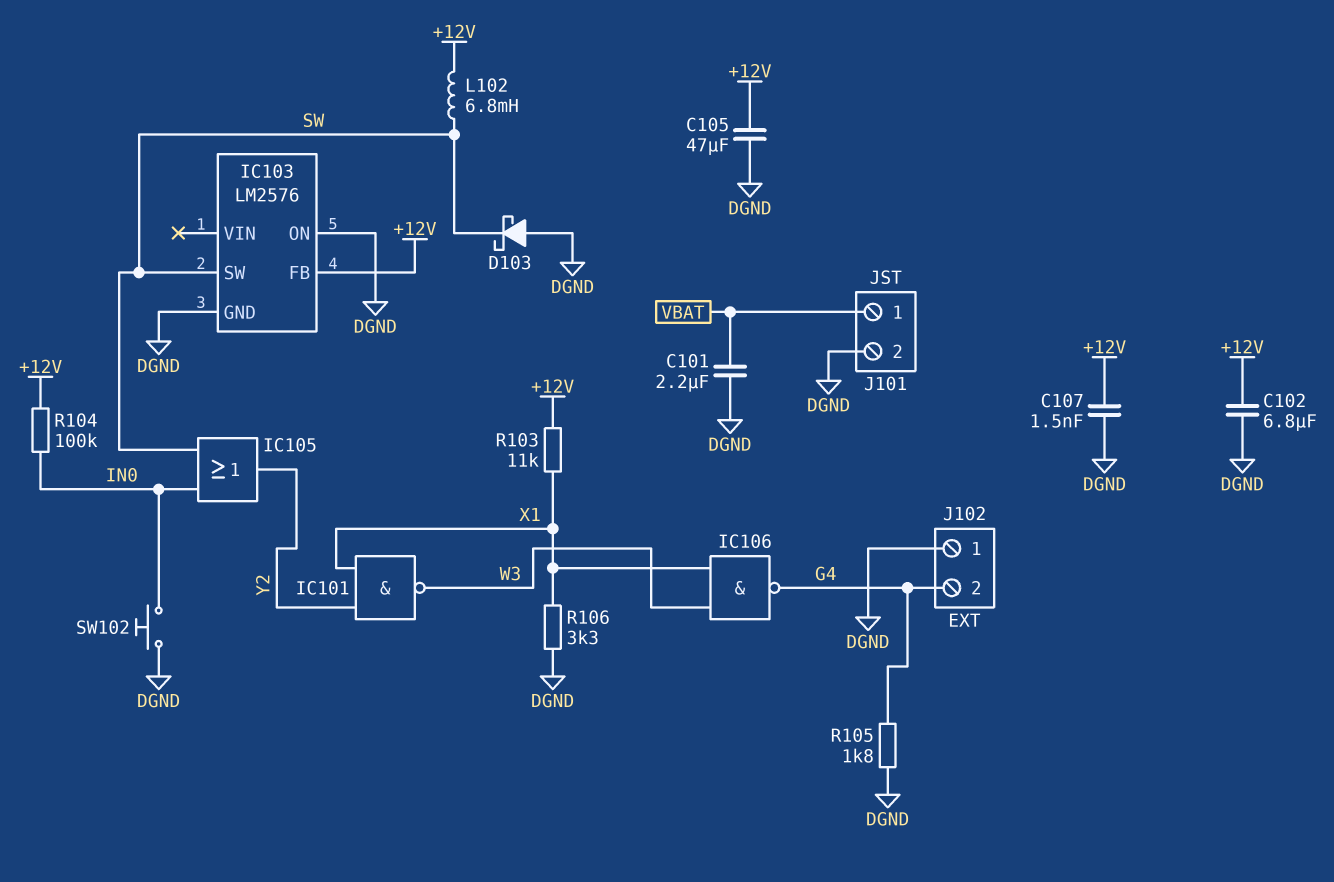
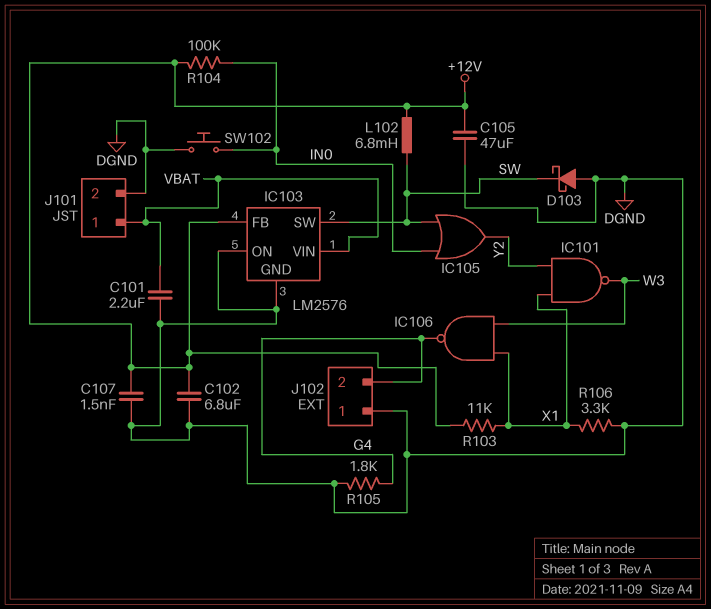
IC103 pin VIN: none -> VBAT

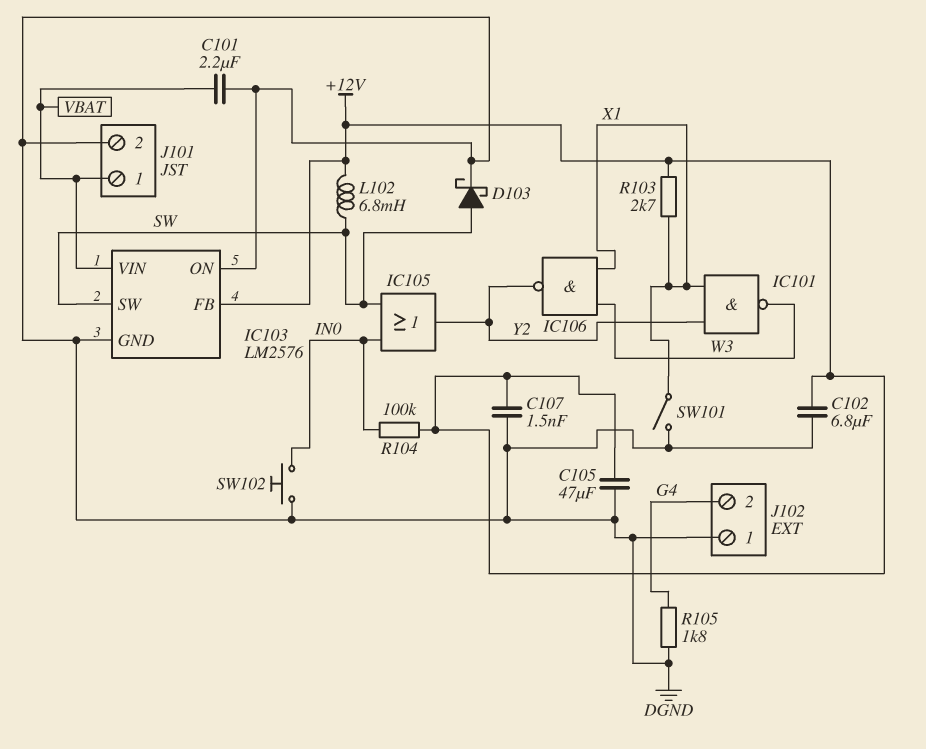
D103: schottky (A DGND, K SW) -> schottky (A SW, K DGND)
IC106: NAND (in W3, in X1, out G4) -> NAND (in W3, in X1, out Y2)
R103: 11k (+12V, X1) -> 2.7k (+12V, X1)
R106: 3.3k (DGND, X1) -> none
SW101: none -> switch (DGND, X1)

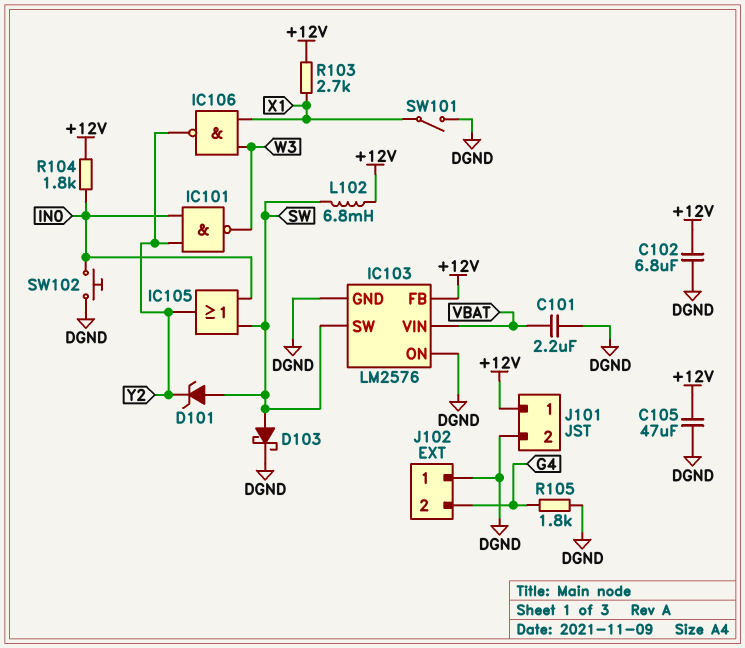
C107: 1.5nF (+12V, DGND) -> none
D101: none -> zener (A SW, K Y2)
IC101: NAND (in X1, in Y2, out W3) -> NAND (in IN0, in Y2, out W3)
J101 pin 1: VBAT -> +12V
R104: 100k (+12V, IN0) -> 1.8k (+12V, IN0)

